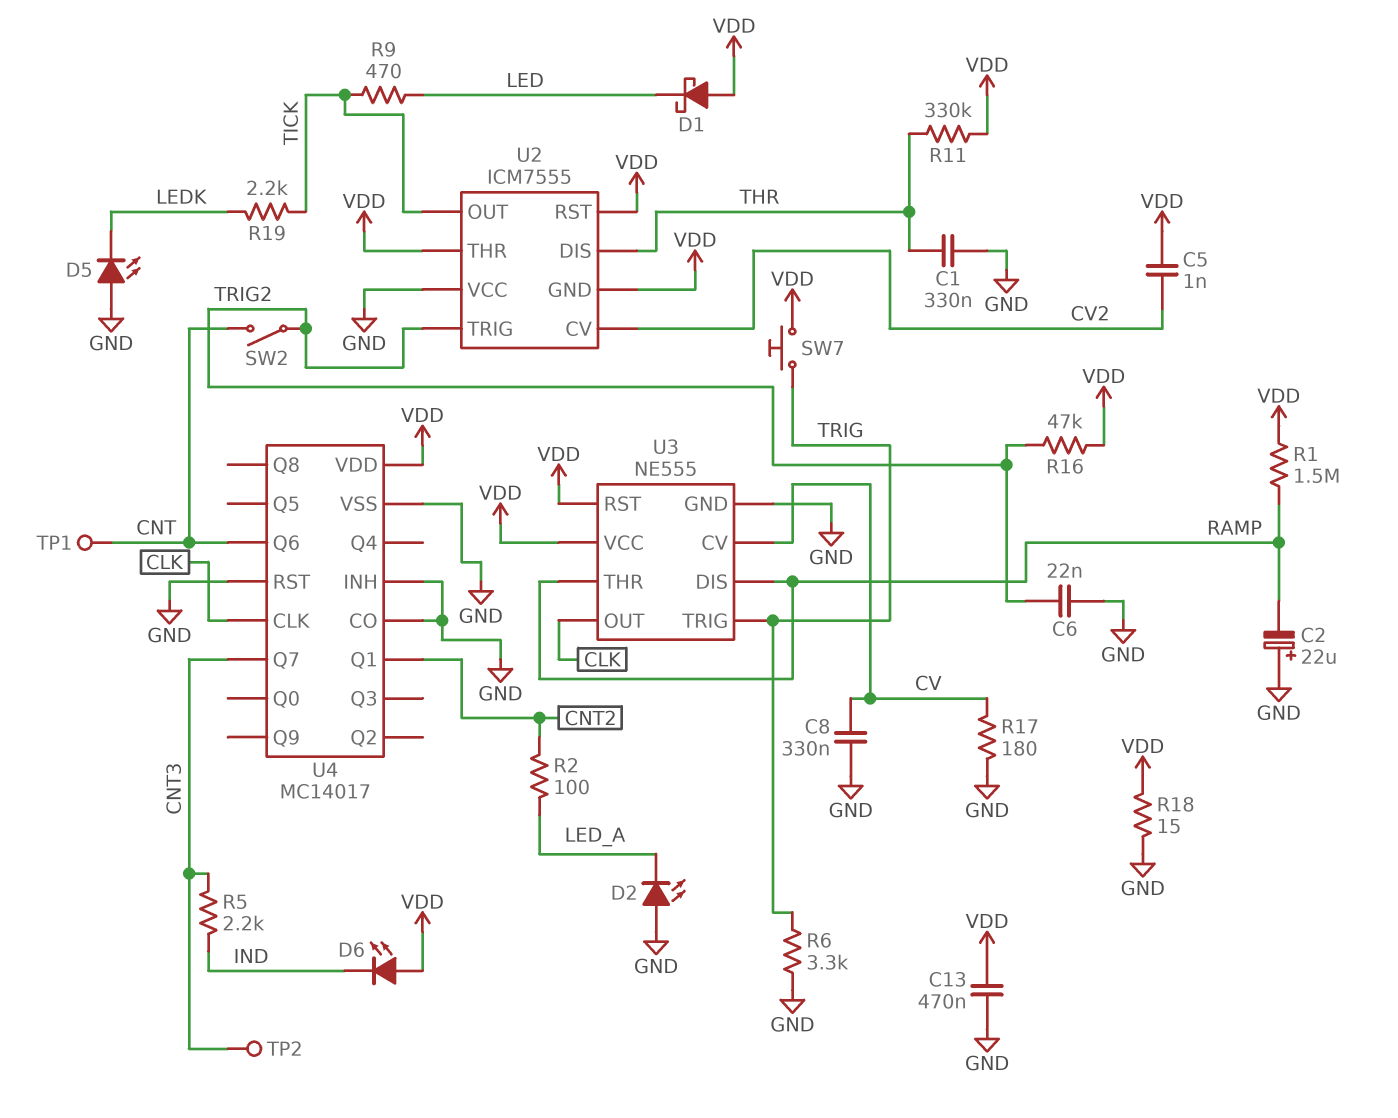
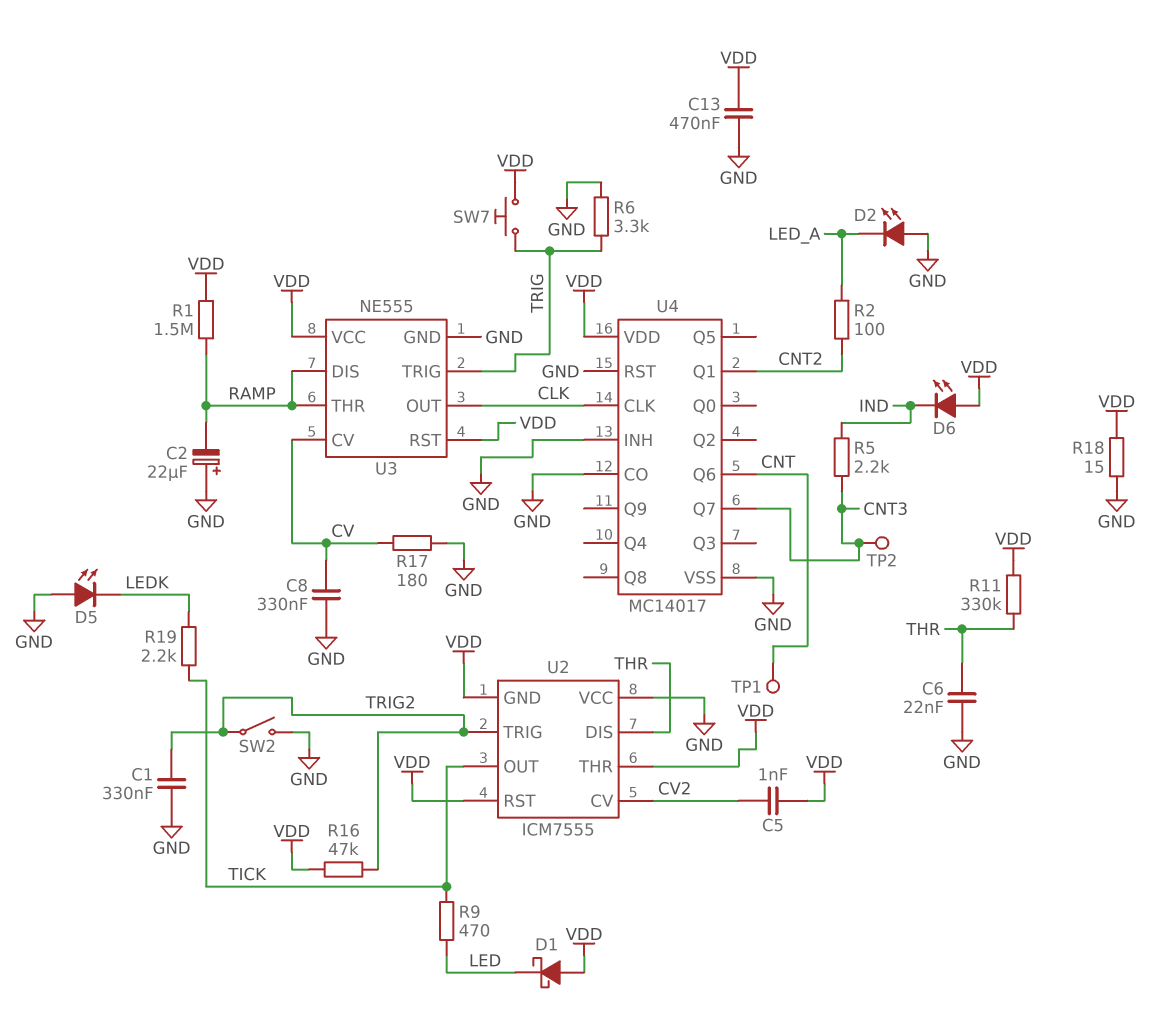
C1: 330nF (GND, THR) -> 330nF (GND, TRIG2)
C6: 22nF (GND, TRIG2) -> 22nF (GND, THR)
SW2: switch (CNT, TRIG2) -> switch (GND, TRIG2)

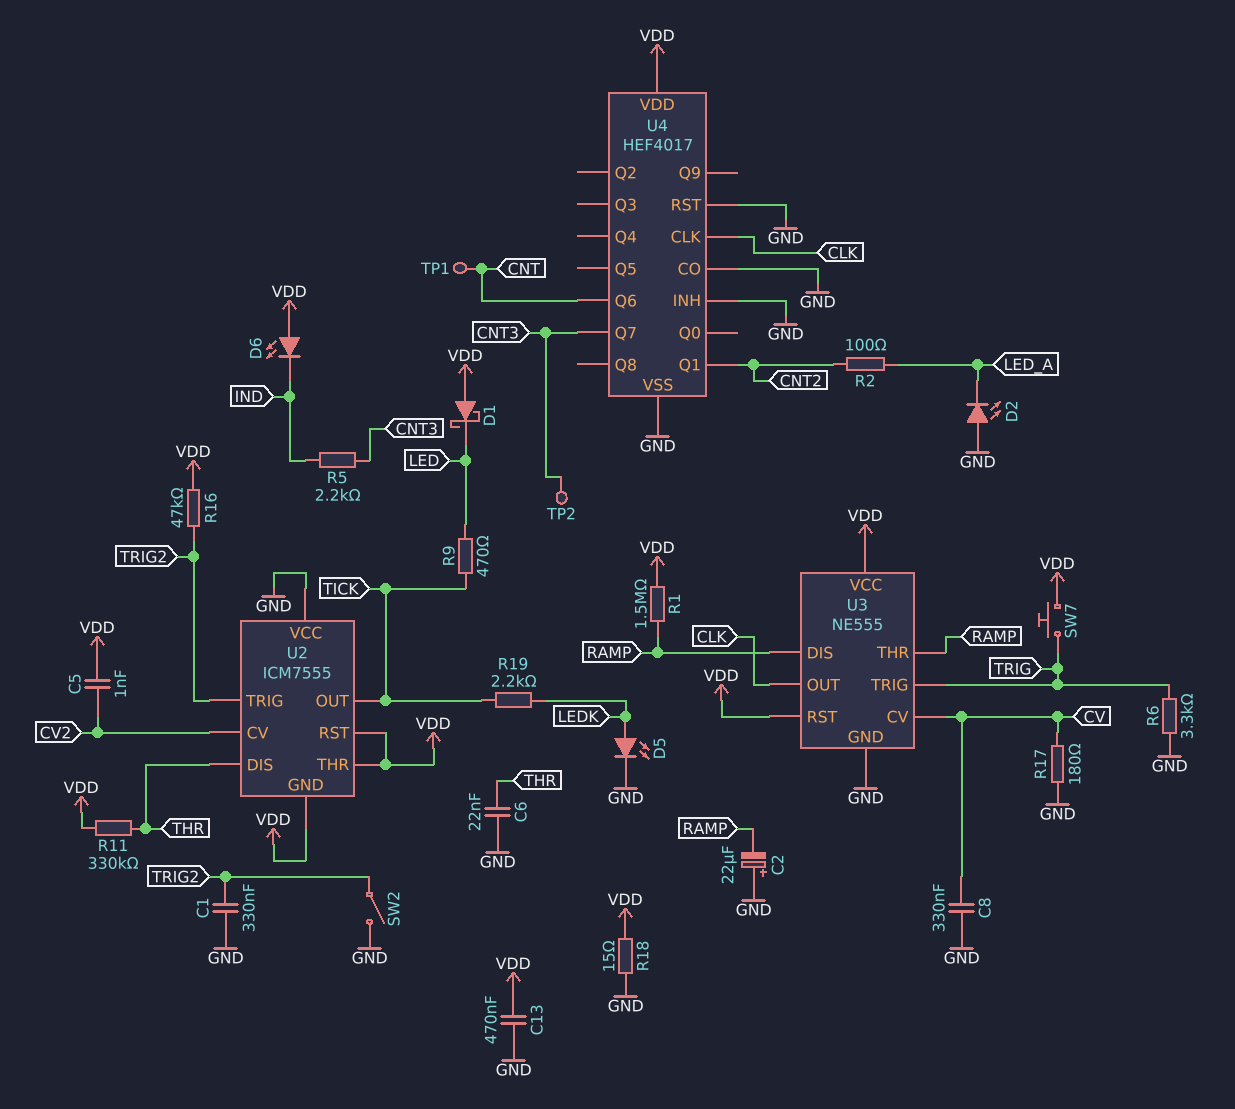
D5: LED (A GND, K LEDK) -> LED (A LEDK, K GND)
U4: MC14017 -> HEF4017

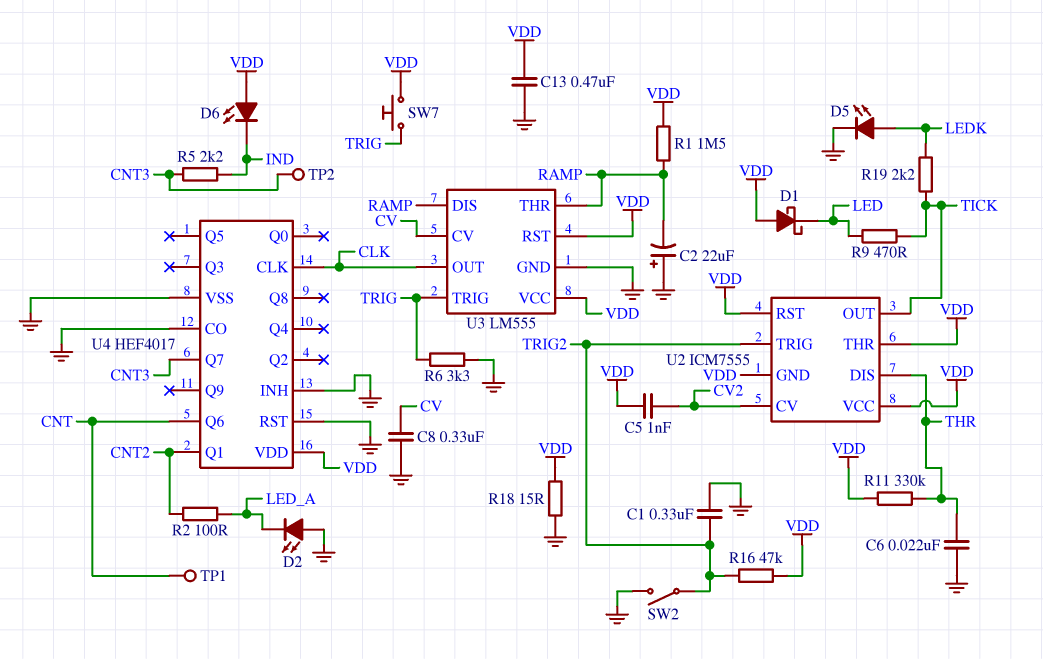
R17: 180 (CV, GND) -> none
U2 pin VCC: GND -> VDD
U3: NE555 -> LM555

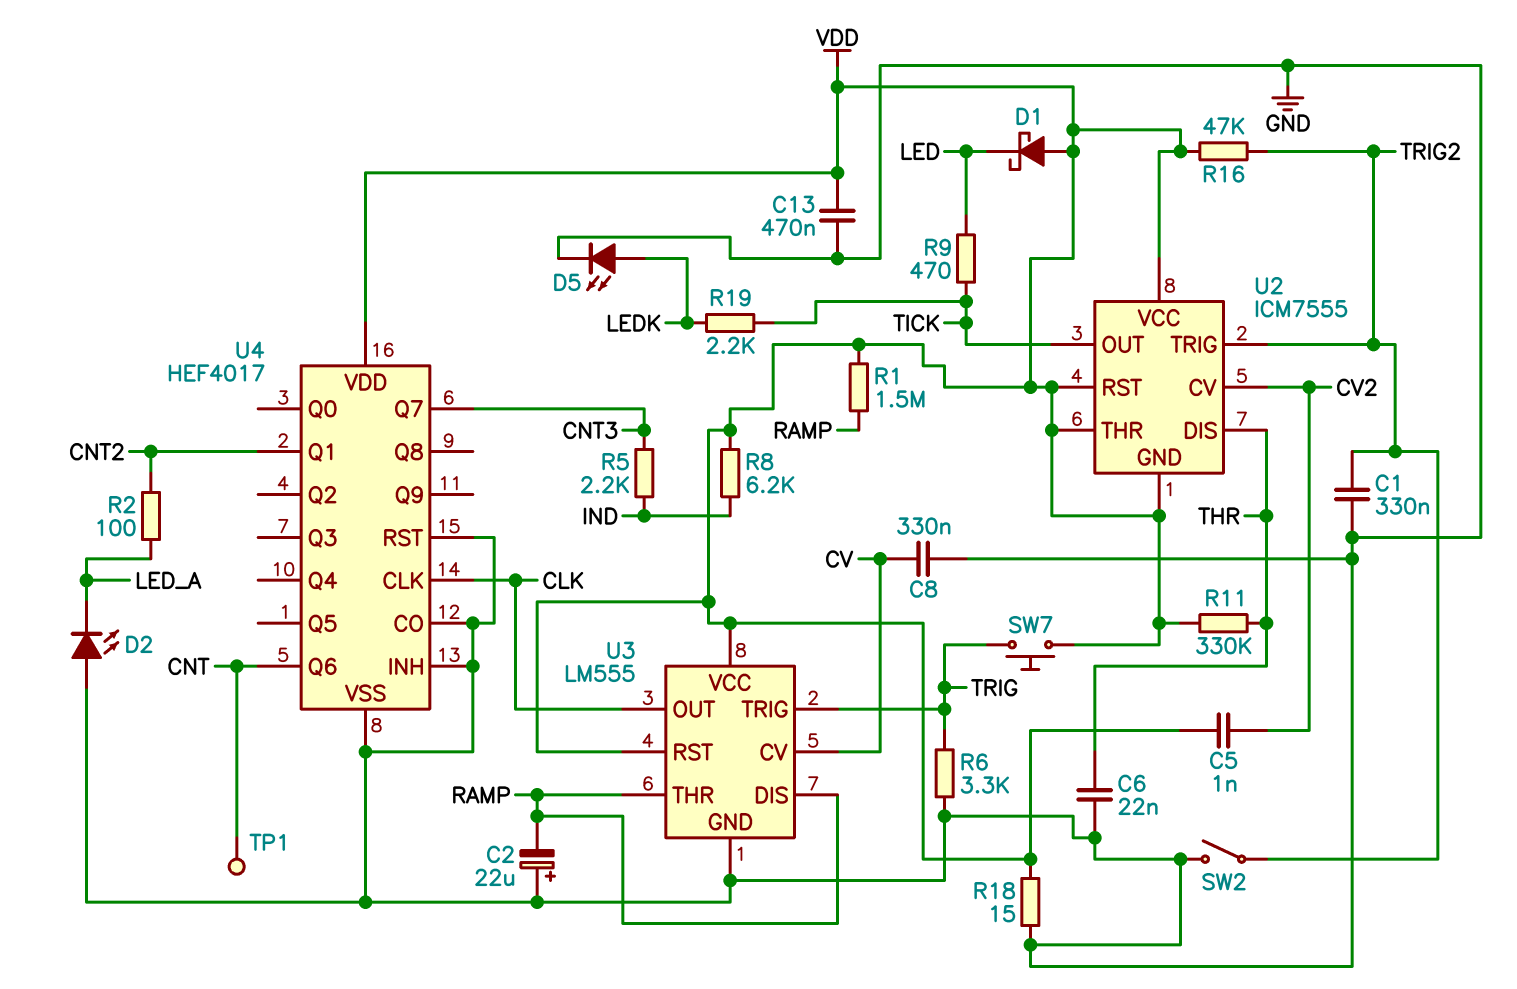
D6: LED (A VDD, K IND) -> none
R8: none -> 6.2k (IND, VDD)
TP2: test point (CNT3) -> none

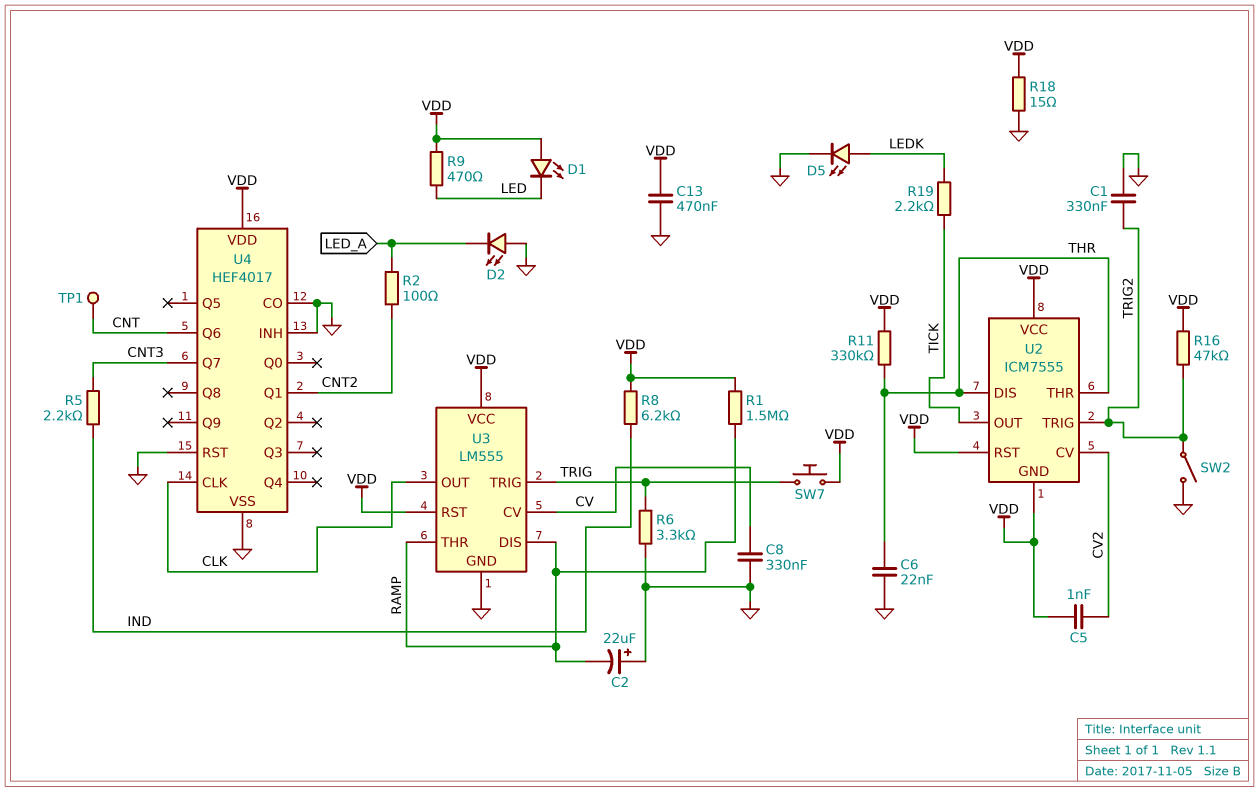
D1: schottky (A VDD, K LED) -> LED (A VDD, K LED)
R9: 470 (LED, TICK) -> 470 (LED, VDD)
U2 pin THR: VDD -> THR

